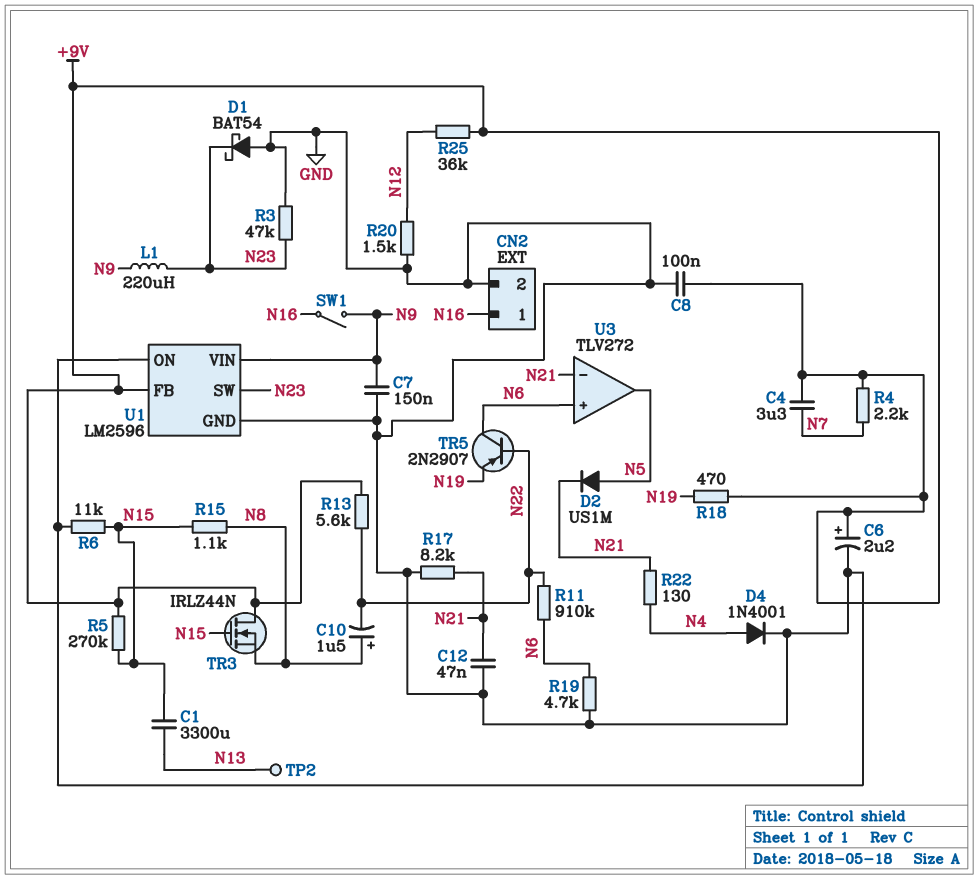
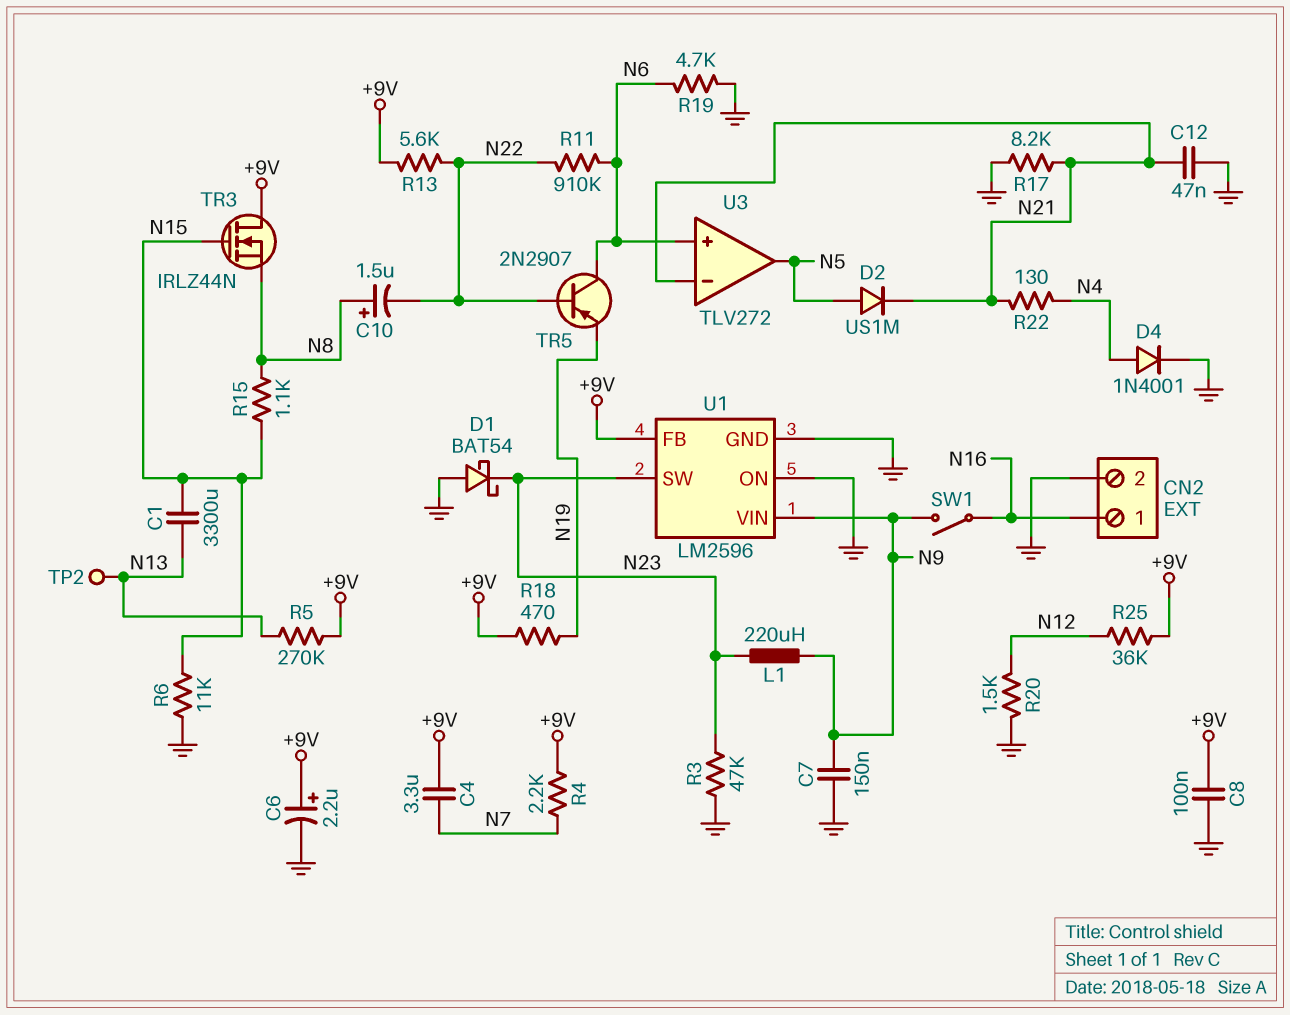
R5: 270k (+9V, N15) -> 270k (+9V, N13)

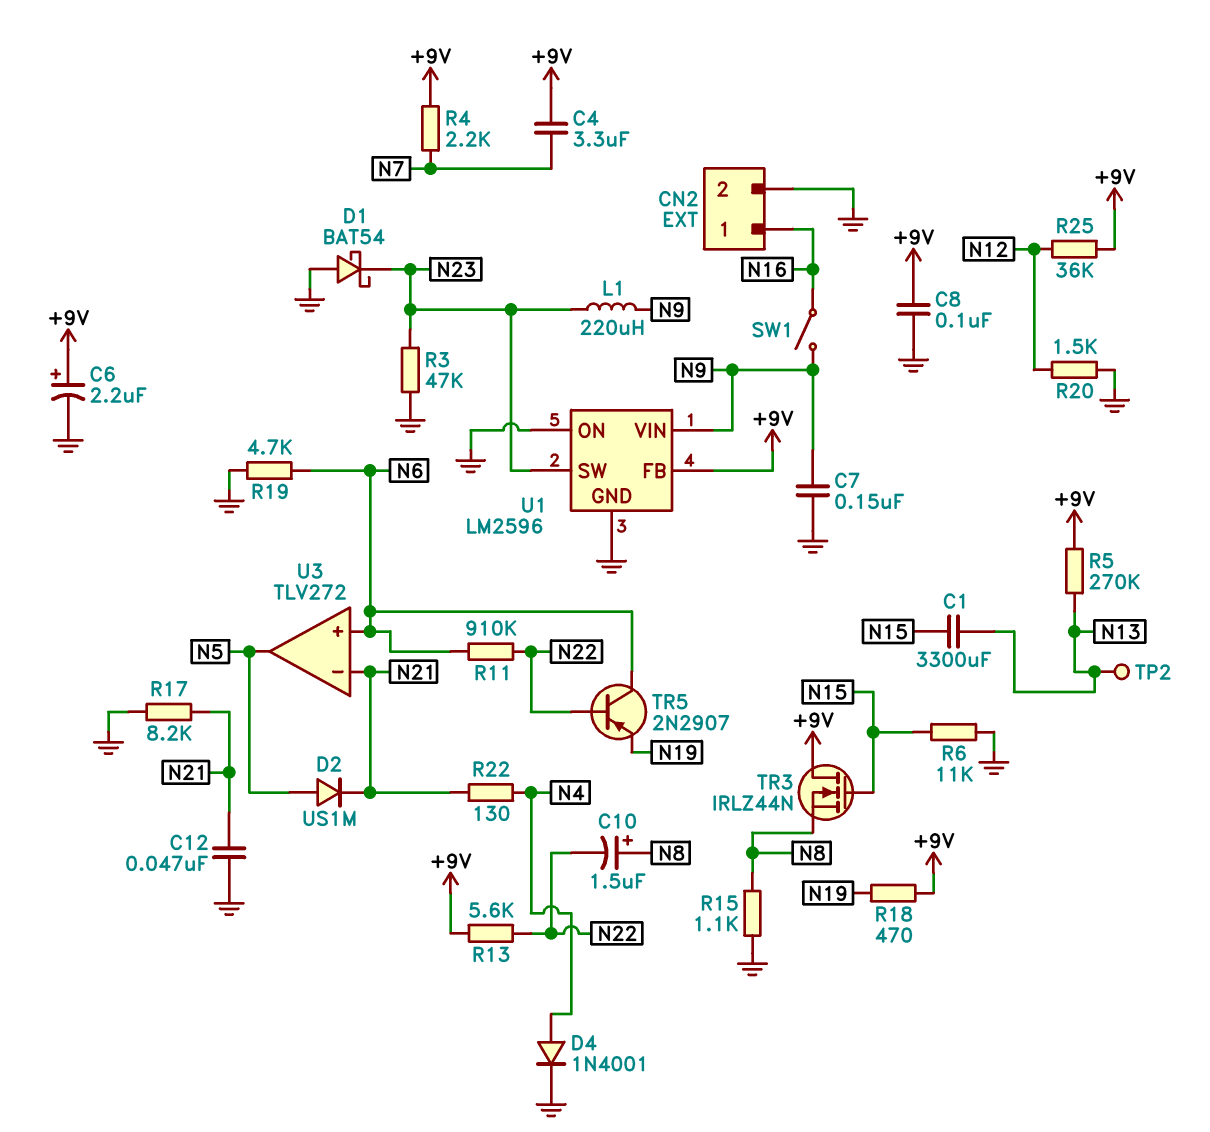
R15: 1.1k (N8, N15) -> 1.1k (GND, N8)

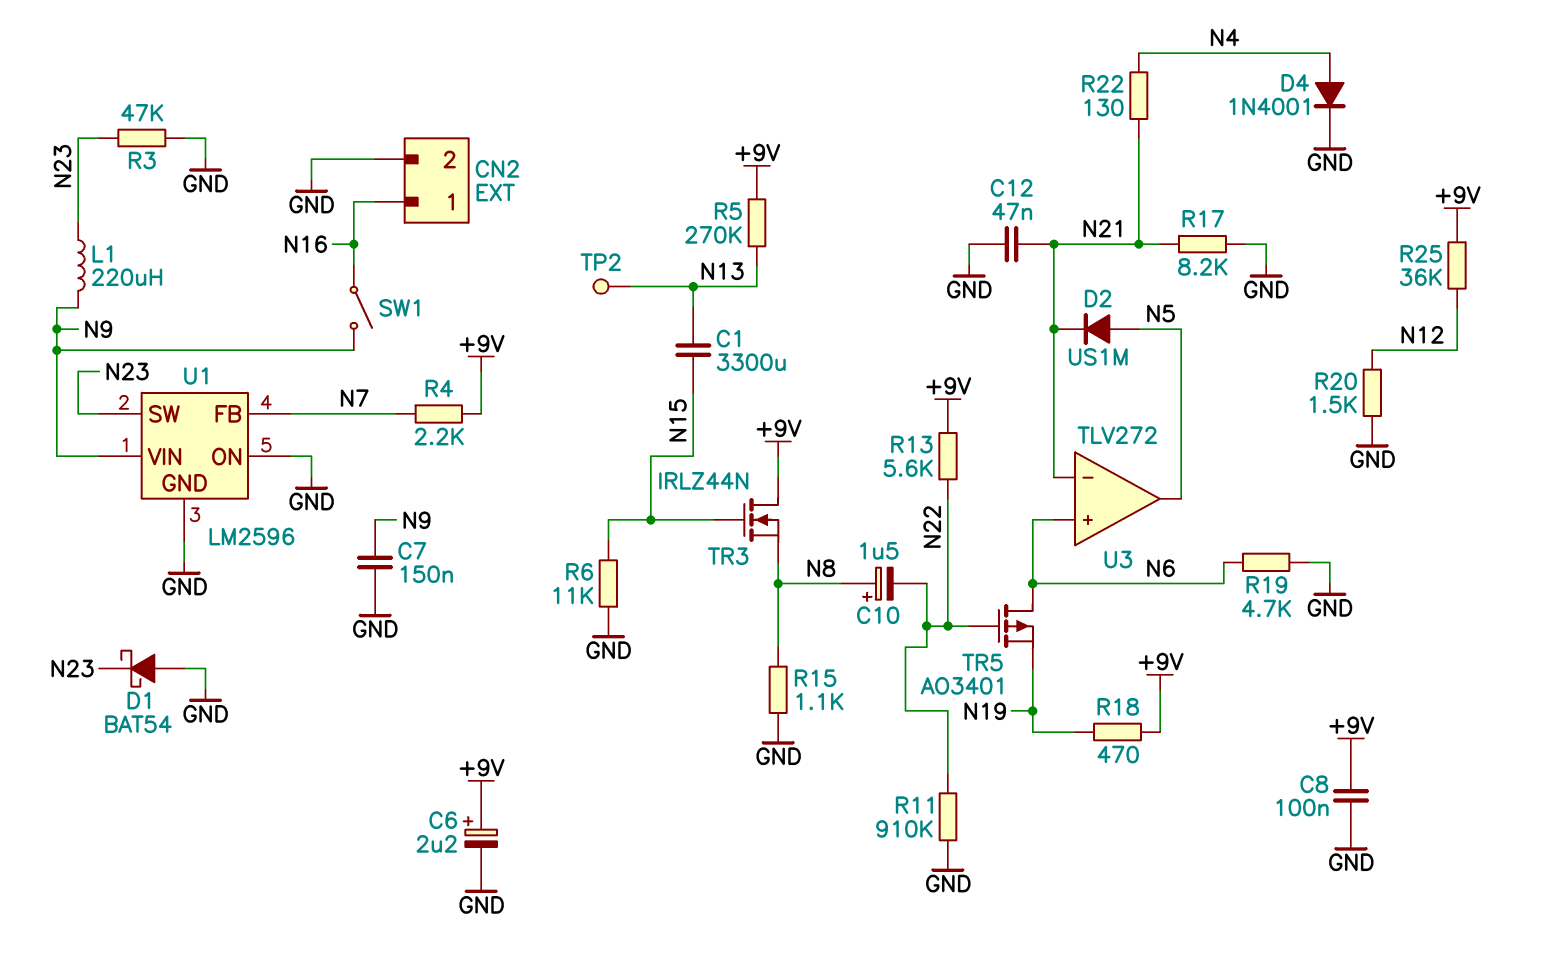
C4: 3.3uF (+9V, N7) -> none
R11: 910k (N6, N22) -> 910k (GND, N22)
TR5: PNP 2N2907 (B N22, C N6, E N19) -> PMOS AO3401 (G N22, D N6, S N19)
U1 pin FB: +9V -> N7

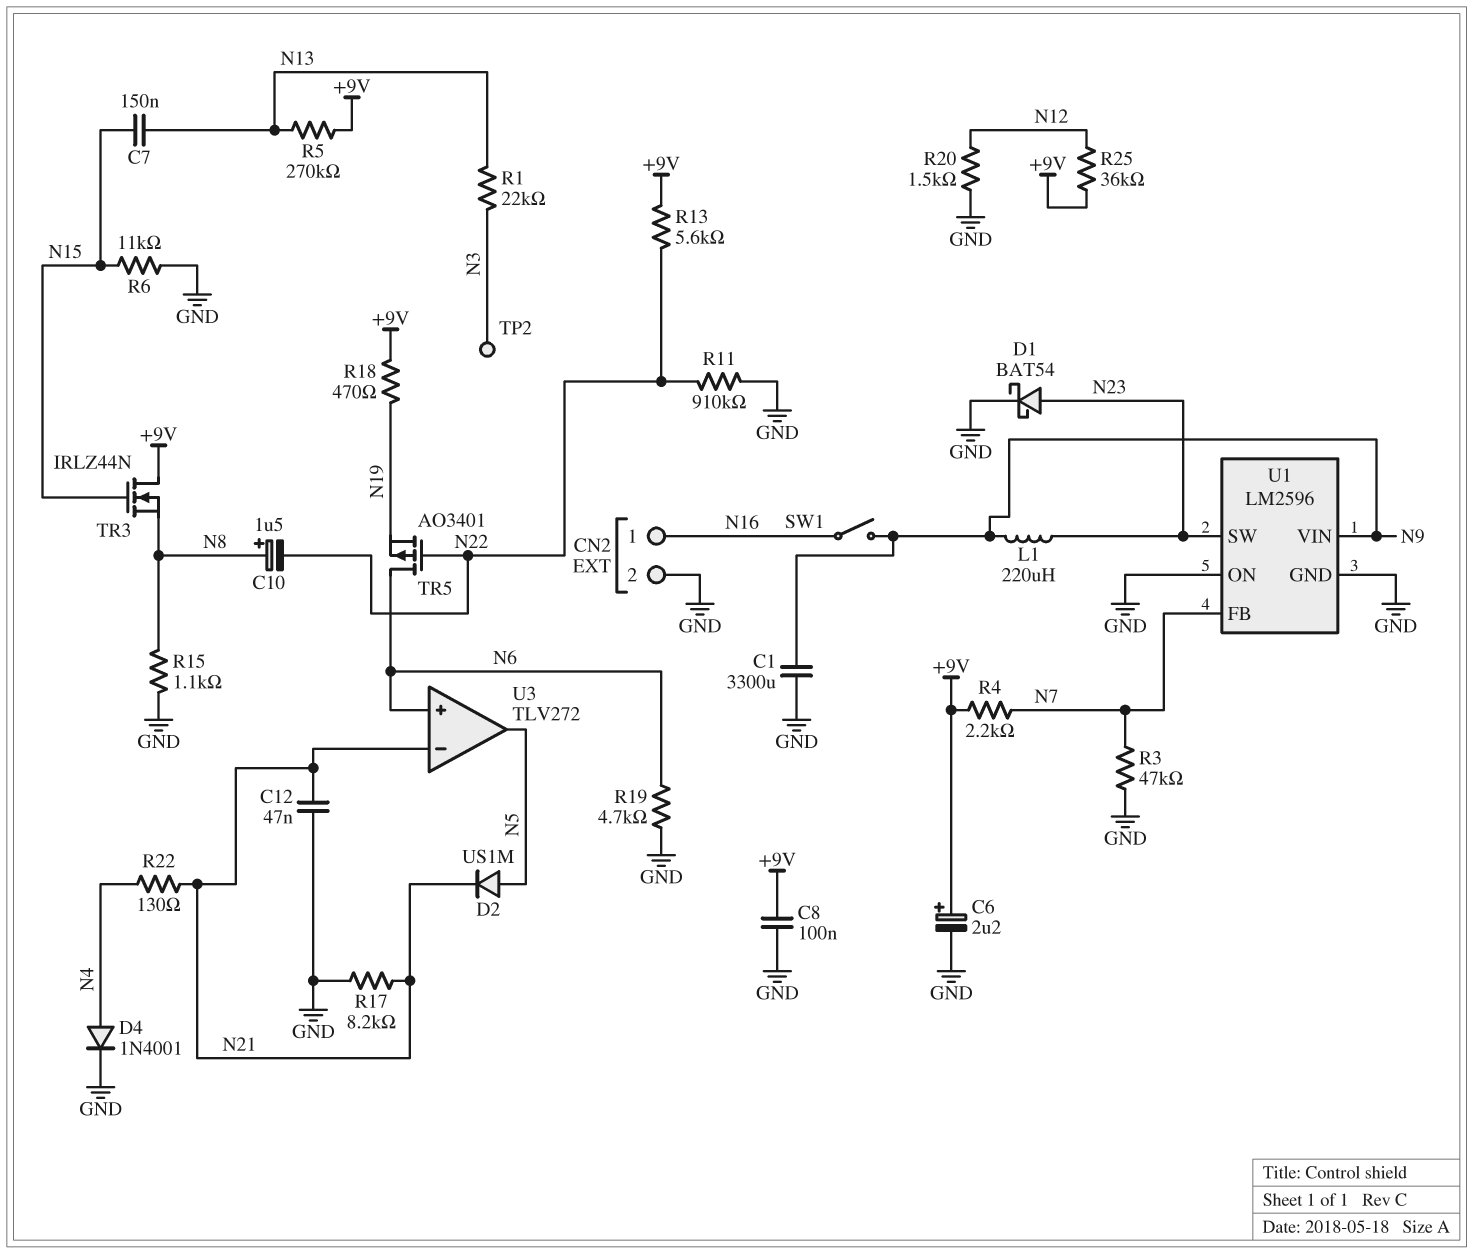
C1: 3300uF (N13, N15) -> 3300uF (GND, N9)
C7: 150nF (GND, N9) -> 150nF (N13, N15)
D1: schottky BAT54 (A GND, K N23) -> schottky BAT54 (A N23, K GND)
R1: none -> 22k (N3, N13)
R3: 47k (GND, N23) -> 47k (GND, N7)
TP2: test point (N13) -> test point (N3)

